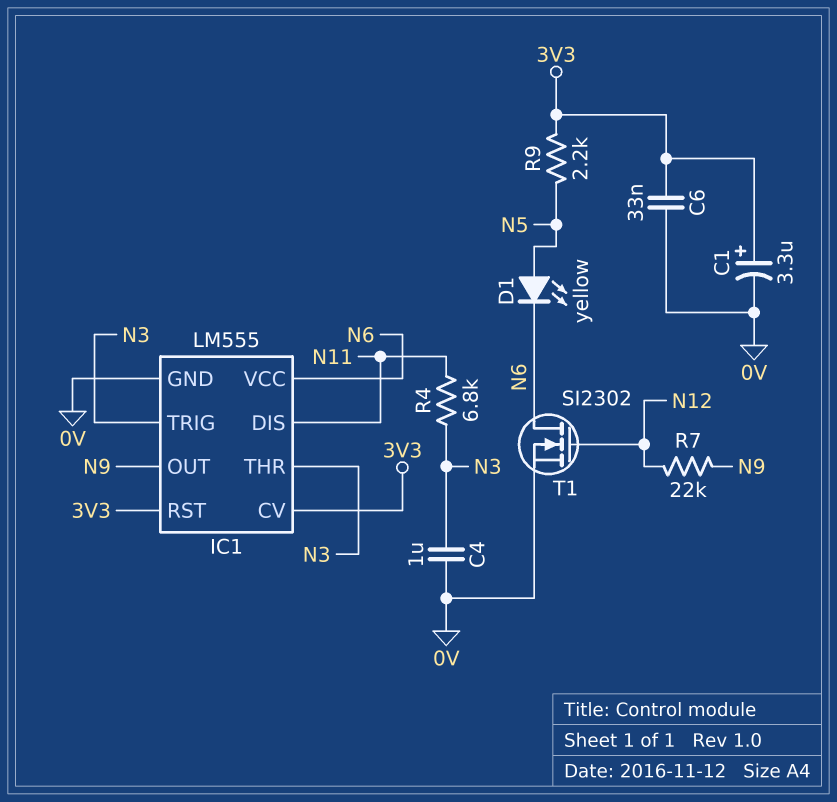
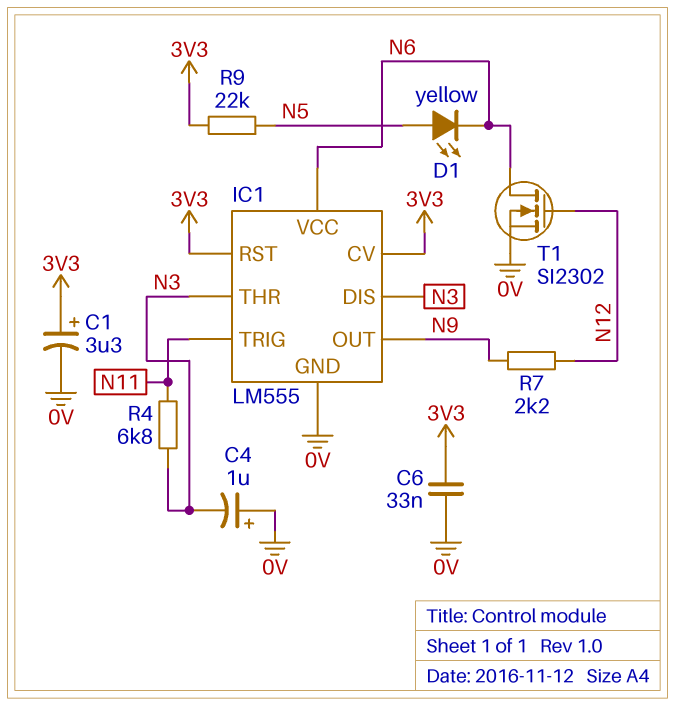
C4: 1uF (0V, N3) -> 1uF (plus 0V, minus N3)
IC1 pin DIS: N11 -> N3
IC1 pin TRIG: N3 -> N11
R7: 22k (N9, N12) -> 2.2k (N9, N12)
R9: 2.2k (3V3, N5) -> 22k (3V3, N5)

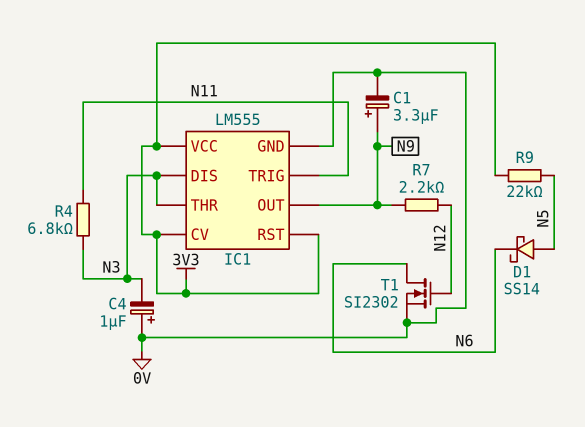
C1: 3.3uF (plus 3V3, minus 0V) -> 3.3uF (plus N9, minus 0V)
C6: 33nF (0V, 3V3) -> none
D1: LED yellow (A N5, K N6) -> schottky SS14 (A N5, K N6)
IC1 pin VCC: N6 -> 3V3

